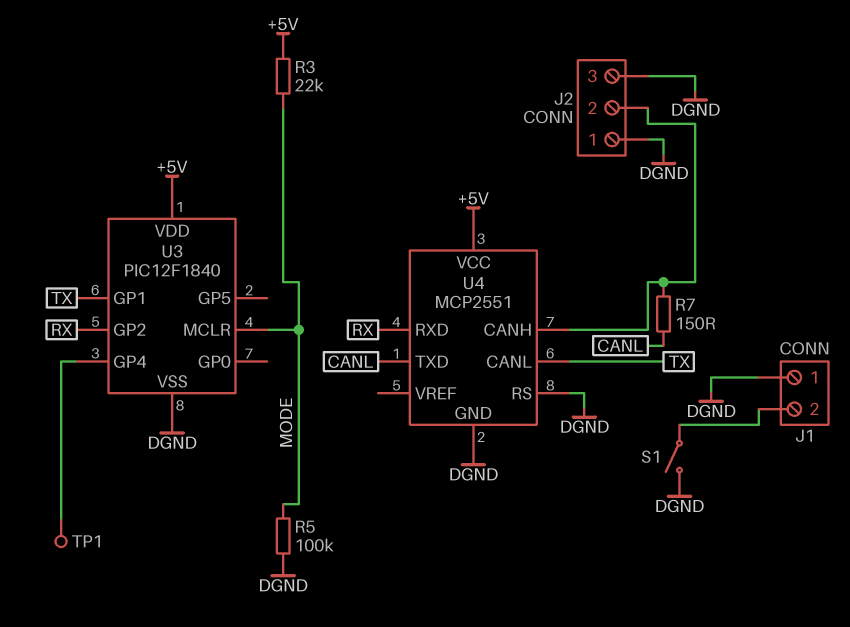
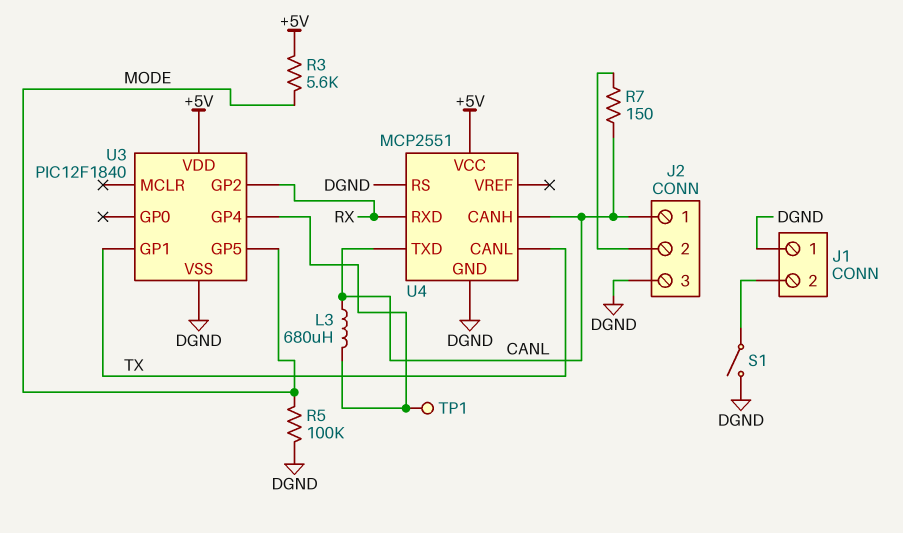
J2 pin 1: DGND -> CANL
L3: none -> 680uH (CANL, U3/GP4)
R3: 22k (+5V, MODE) -> 5.6k (+5V, MODE)
U3 pin GP5: none -> MODE
U3 pin MCLR: MODE -> none
U4 pin CANH: J2/2 -> CANL

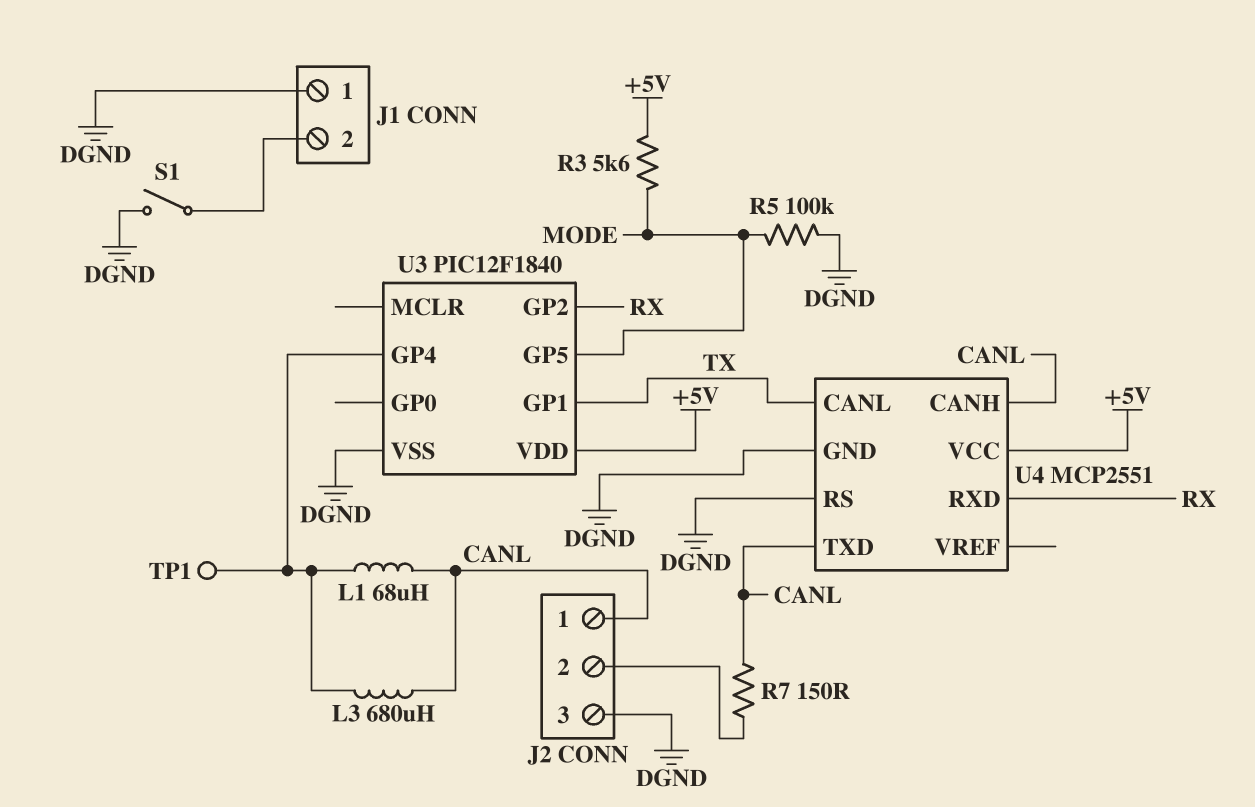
L1: none -> 68uH (CANL, U3/GP4)

